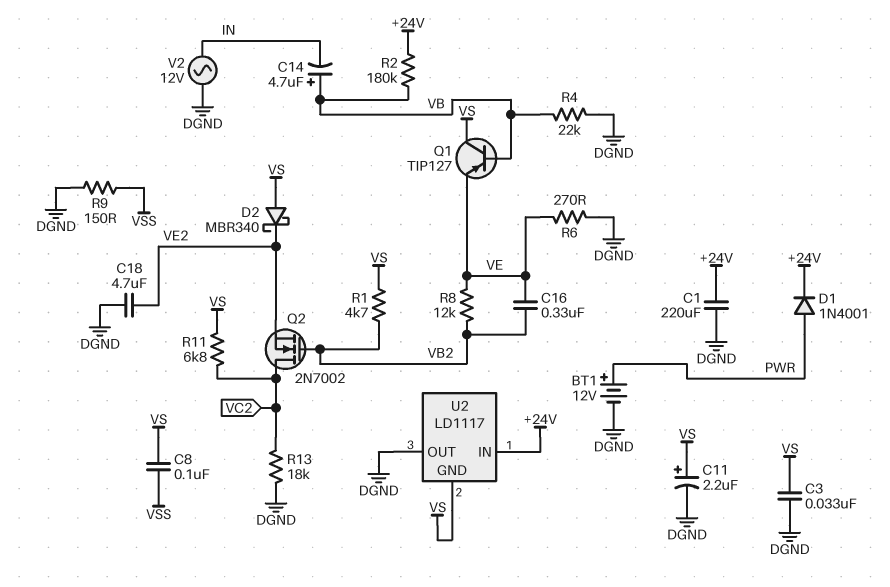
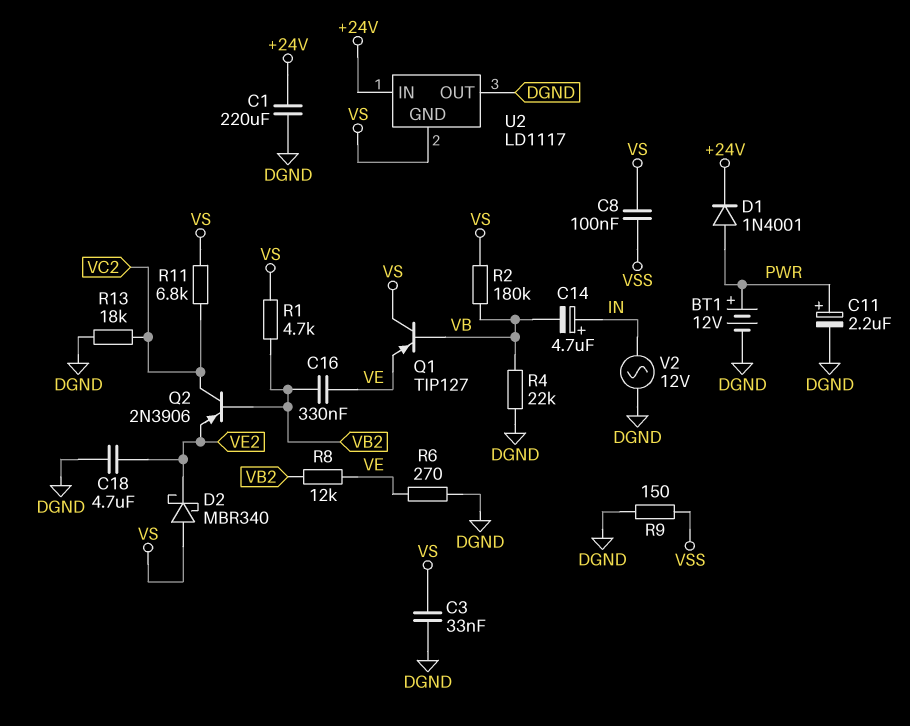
C11: 2.2uF (plus VS, minus DGND) -> 2.2uF (plus PWR, minus DGND)
C14: 4.7uF (plus VB, minus IN) -> 4.7uF (plus IN, minus VB)
Q2: NMOS 2N7002 (G VB2, D VC2, S VE2) -> PNP 2N3906 (B VB2, C VC2, E VE2)
R2: 180k (+24V, VB) -> 180k (VB, VS)

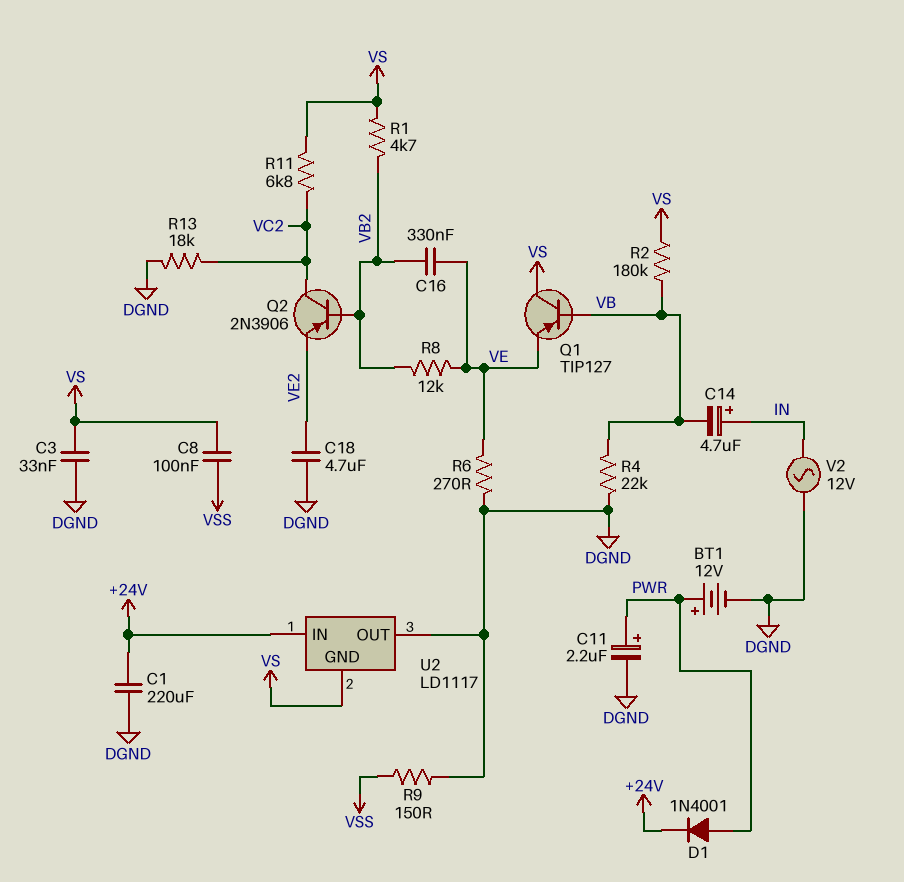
D2: schottky MBR340 (A VS, K VE2) -> none

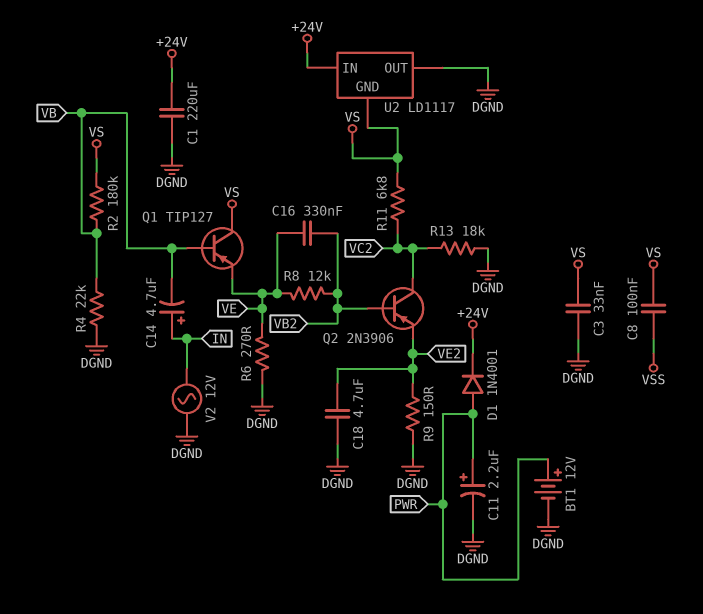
R1: 4.7k (VB2, VS) -> none
R9: 150 (DGND, VSS) -> 150 (DGND, VE2)

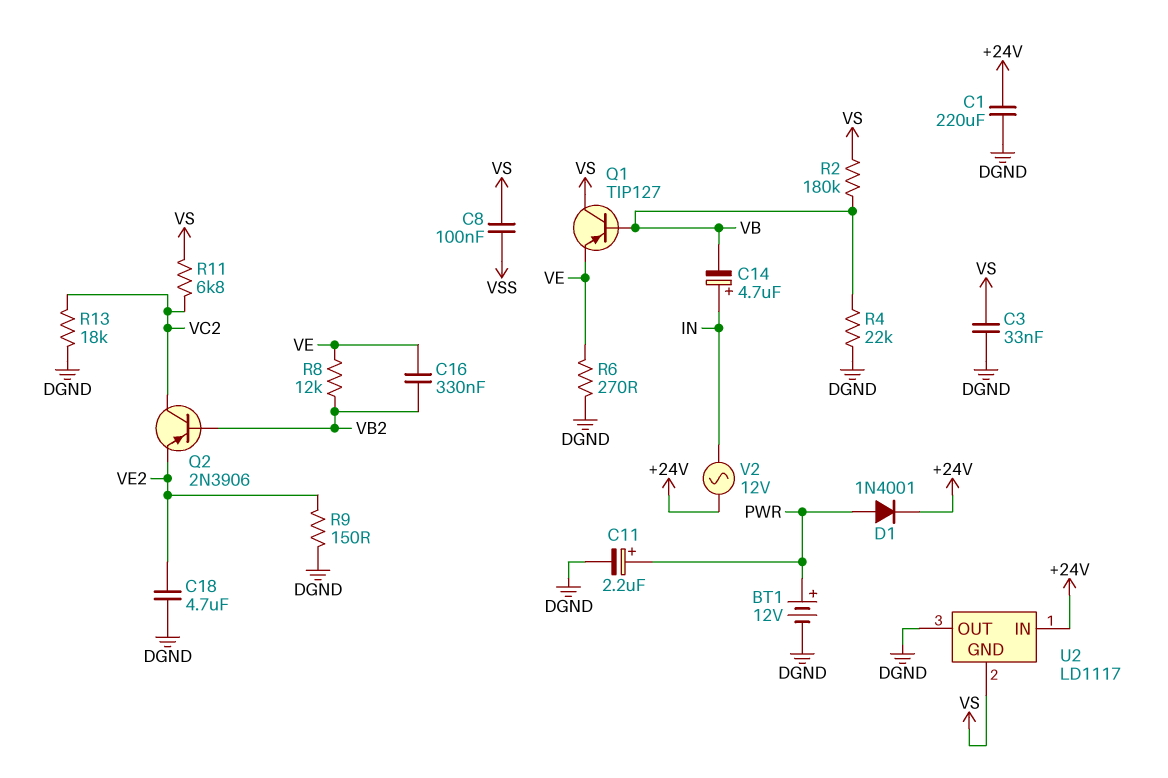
V2: AC 12V (DGND, IN) -> AC 12V (+24V, IN)

